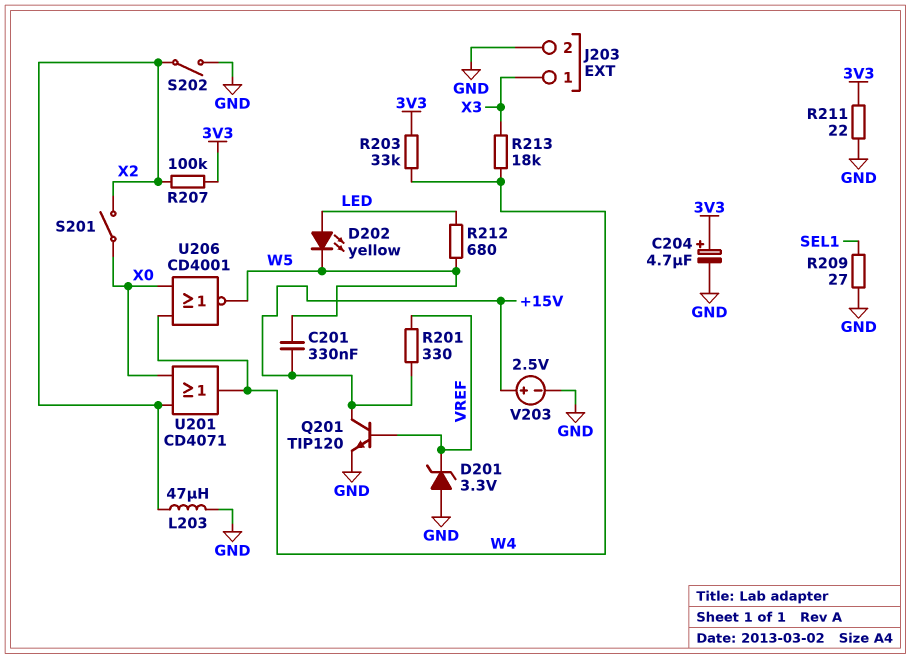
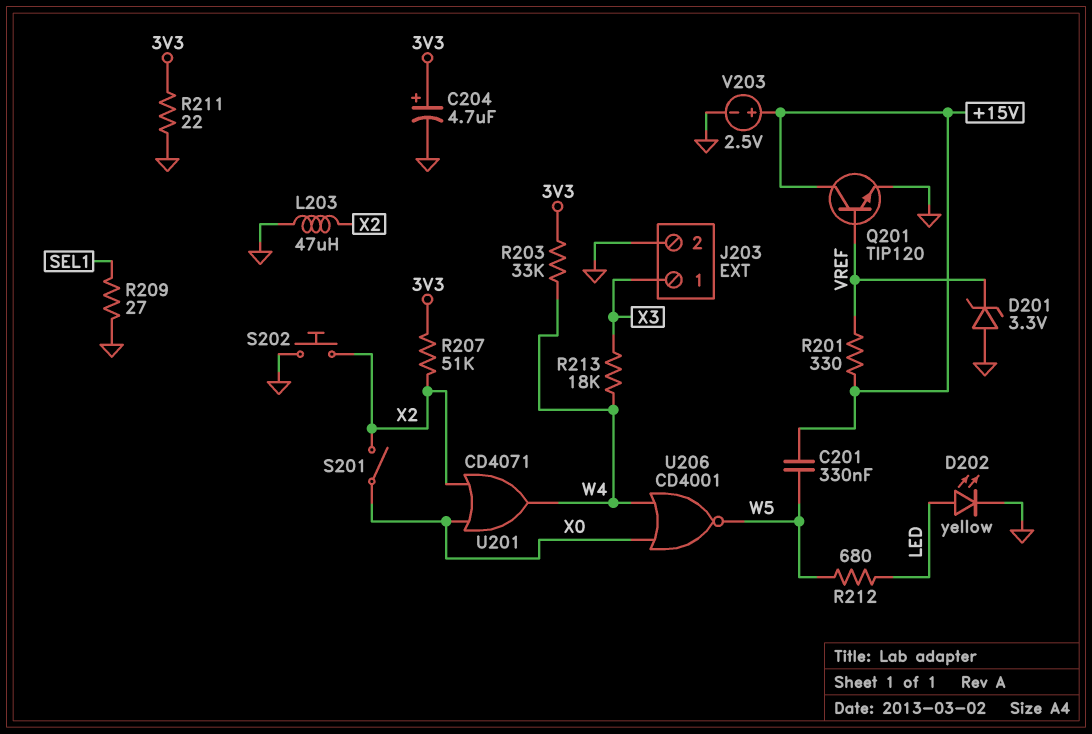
D202: LED yellow (A LED, K W5) -> LED yellow (A LED, K GND)
R207: 100k (3V3, X2) -> 51k (3V3, X2)
S202: switch (GND, X2) -> button (GND, X2)

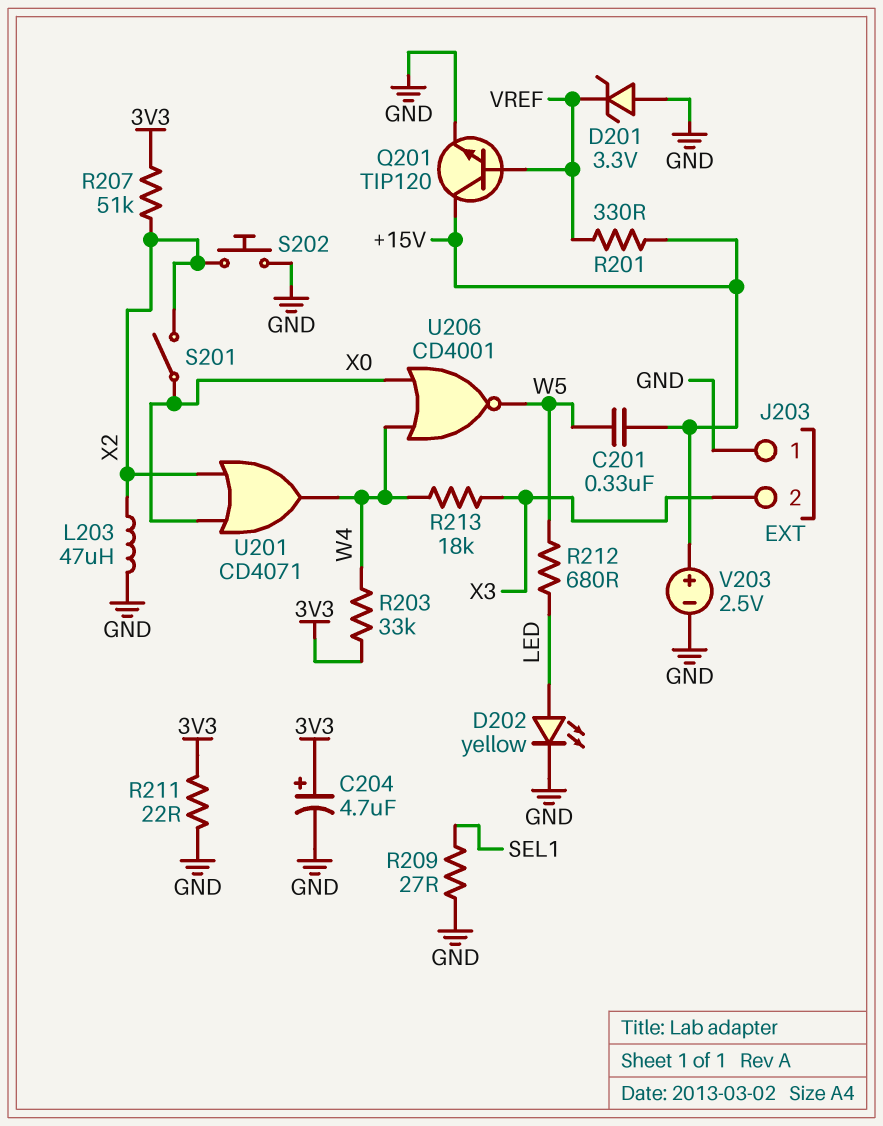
J203 pin 1: X3 -> GND
J203 pin 2: GND -> X3

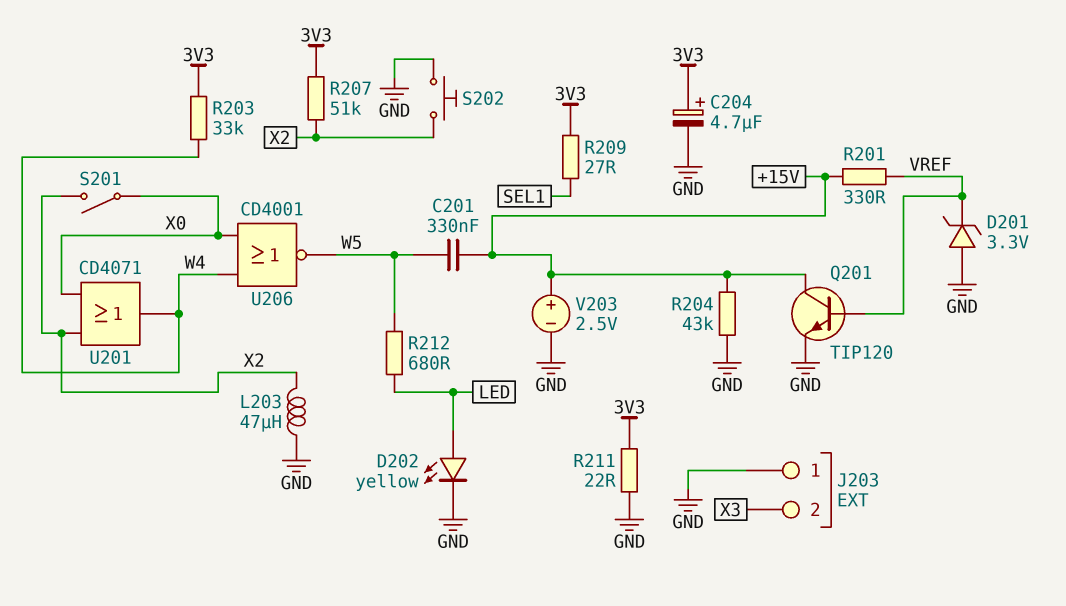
R204: none -> 43k (+15V, GND)
R209: 27 (GND, SEL1) -> 27 (3V3, SEL1)
R213: 18k (W4, X3) -> none

